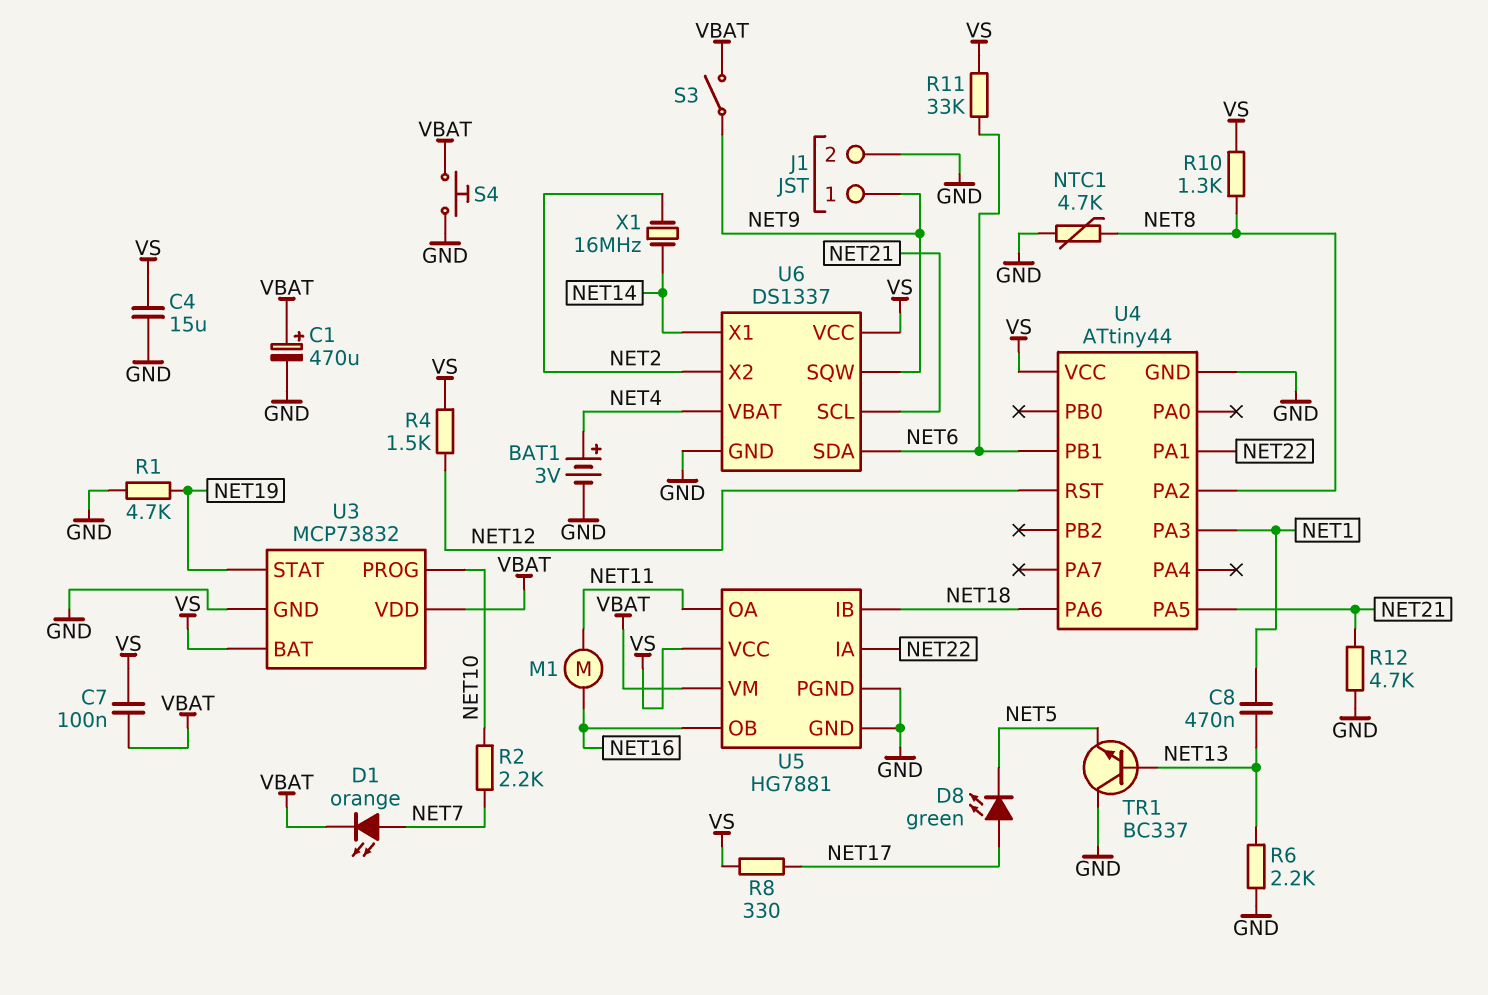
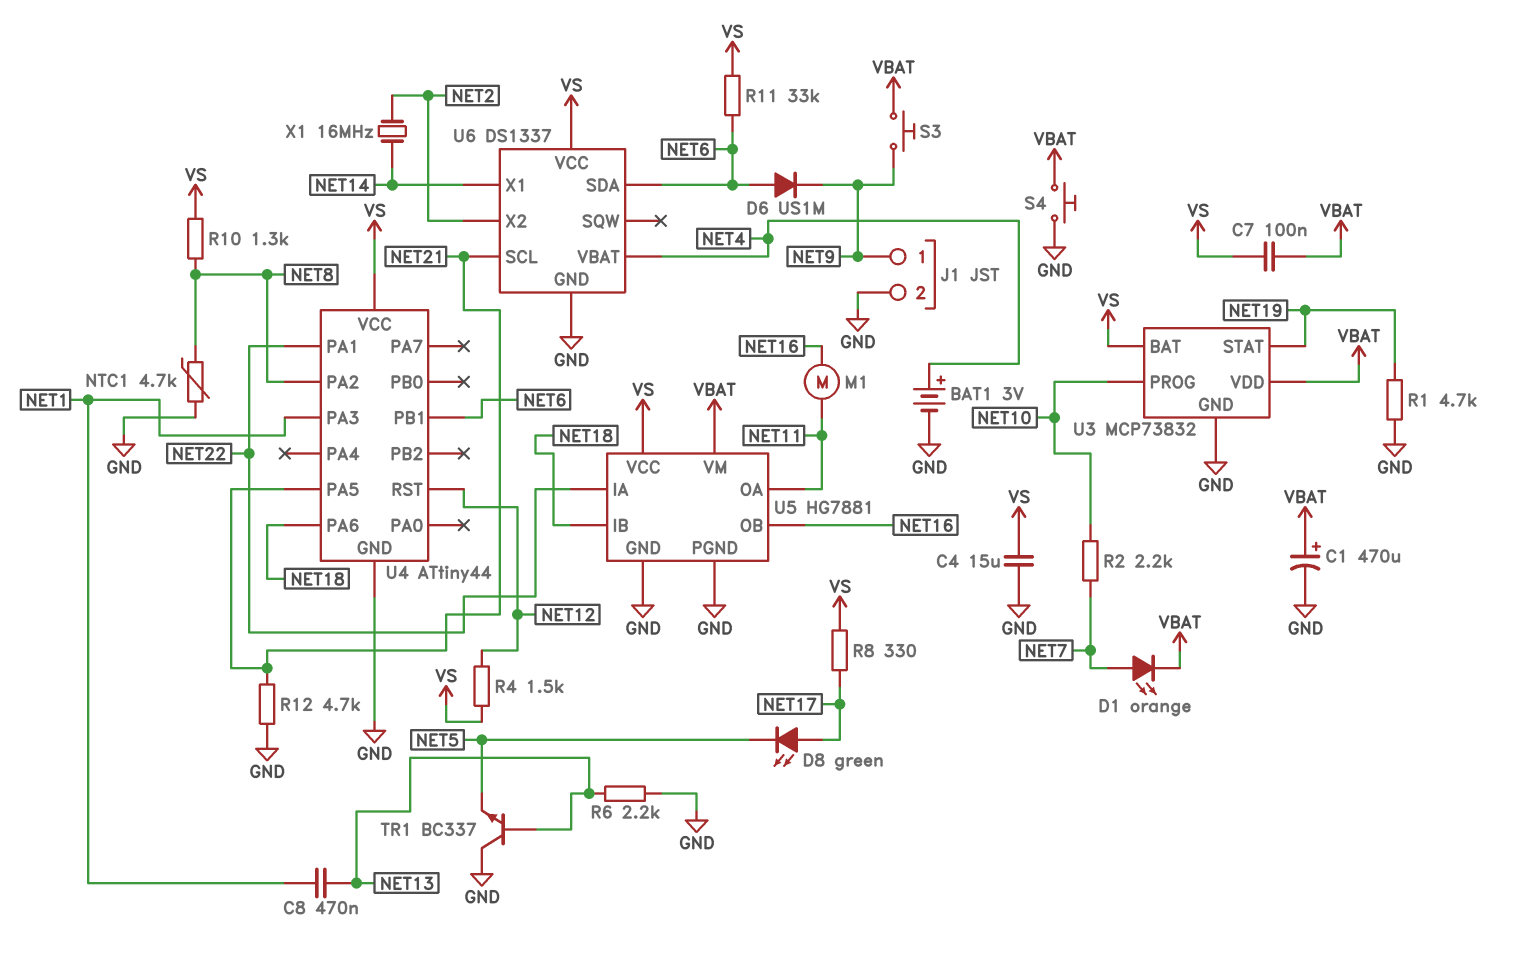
D6: none -> diode US1M (A NET6, K NET9)
S3: switch (NET9, VBAT) -> button (NET9, VBAT)
U6 pin SQW: NET9 -> none

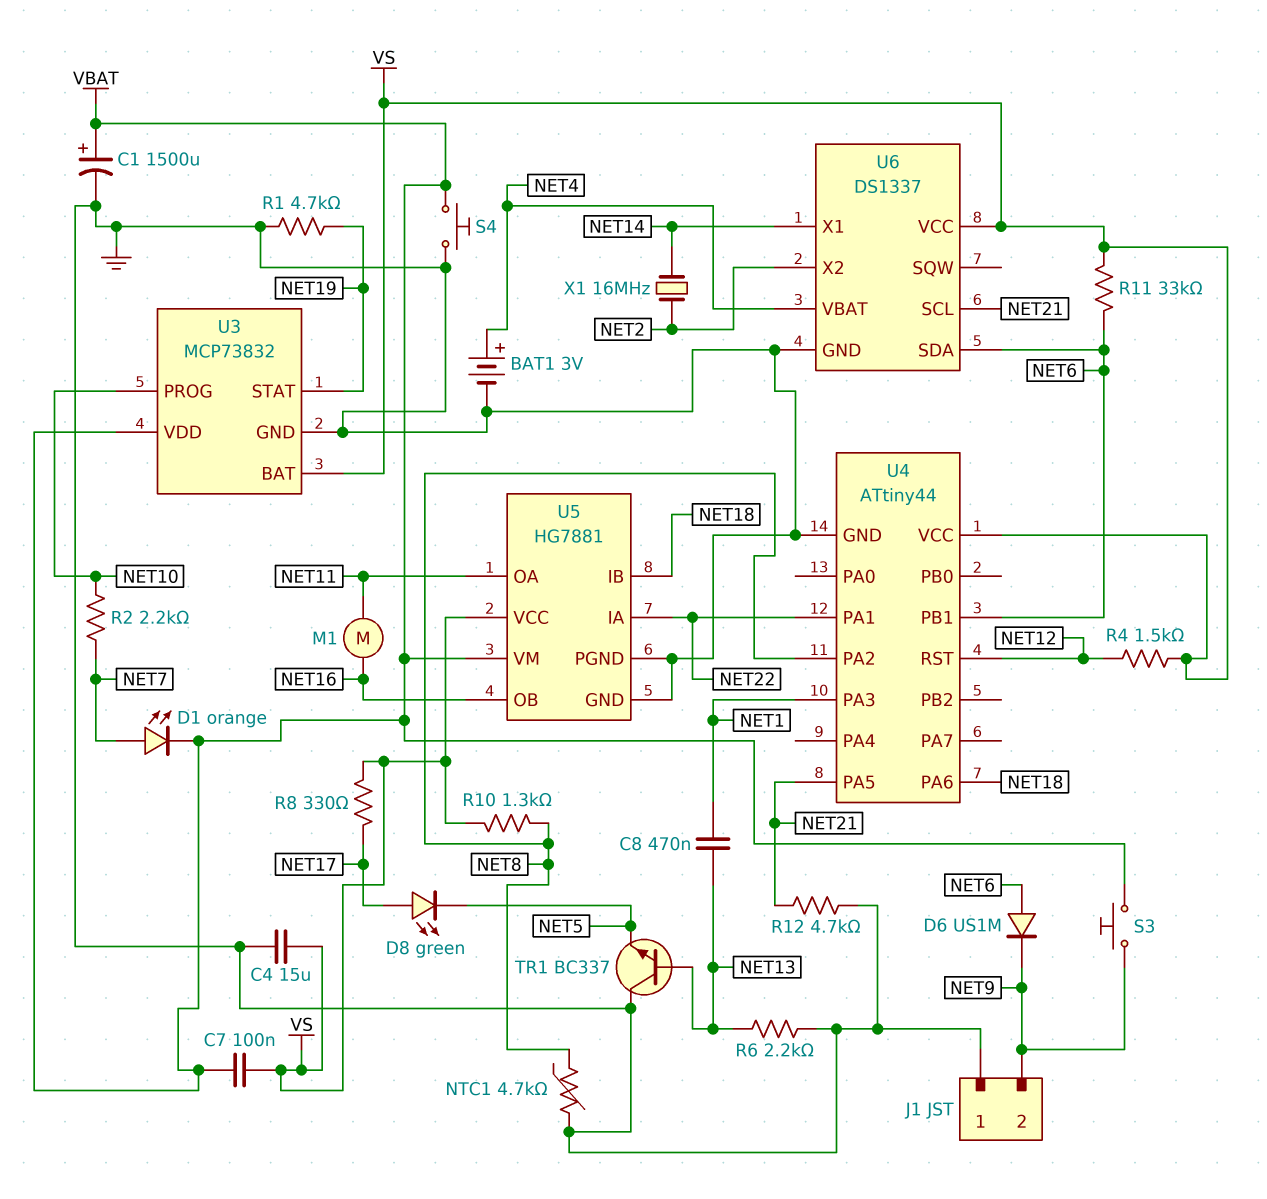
C1: 470uF (plus VBAT, minus GND) -> 1500uF (plus VBAT, minus GND)
J1 pin 1: NET9 -> GND
J1 pin 2: GND -> NET9

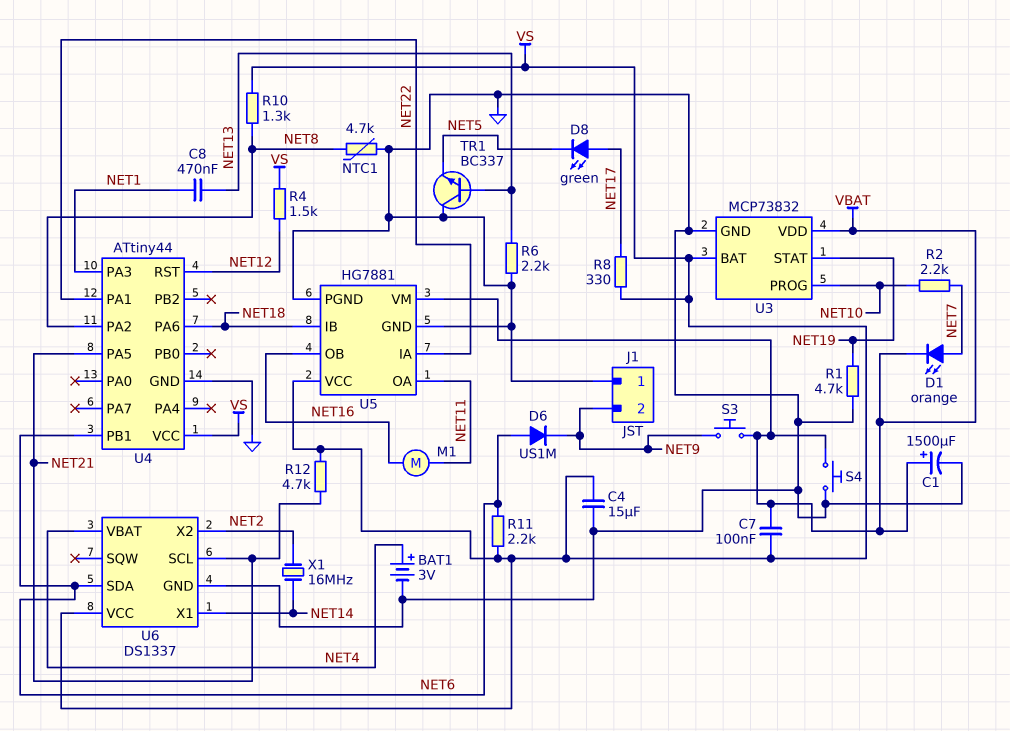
R11: 33k (NET6, VS) -> 2.2k (NET6, VS)
R12: 4.7k (GND, NET21) -> 4.7k (NET21, VS)

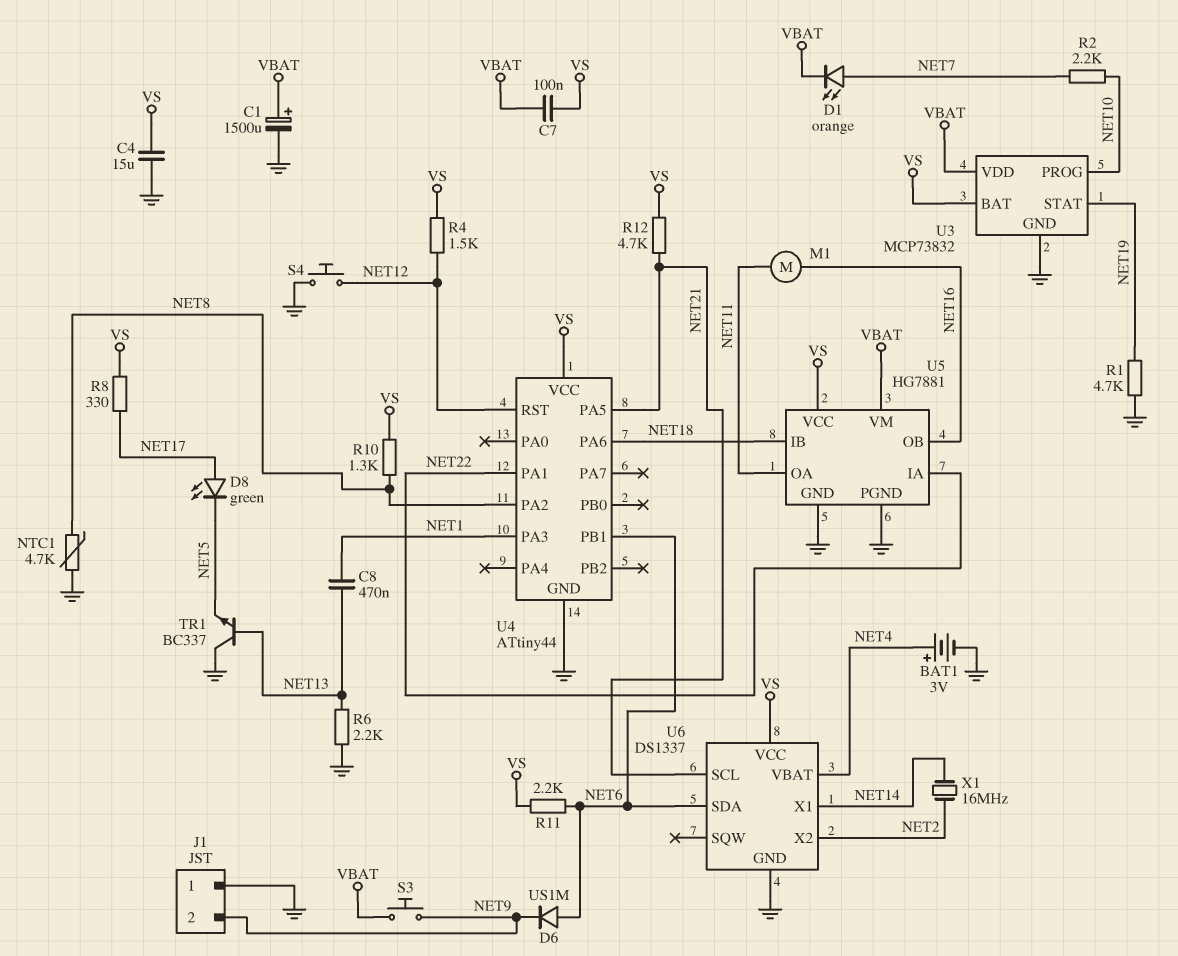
S4: button (GND, VBAT) -> button (GND, NET12)

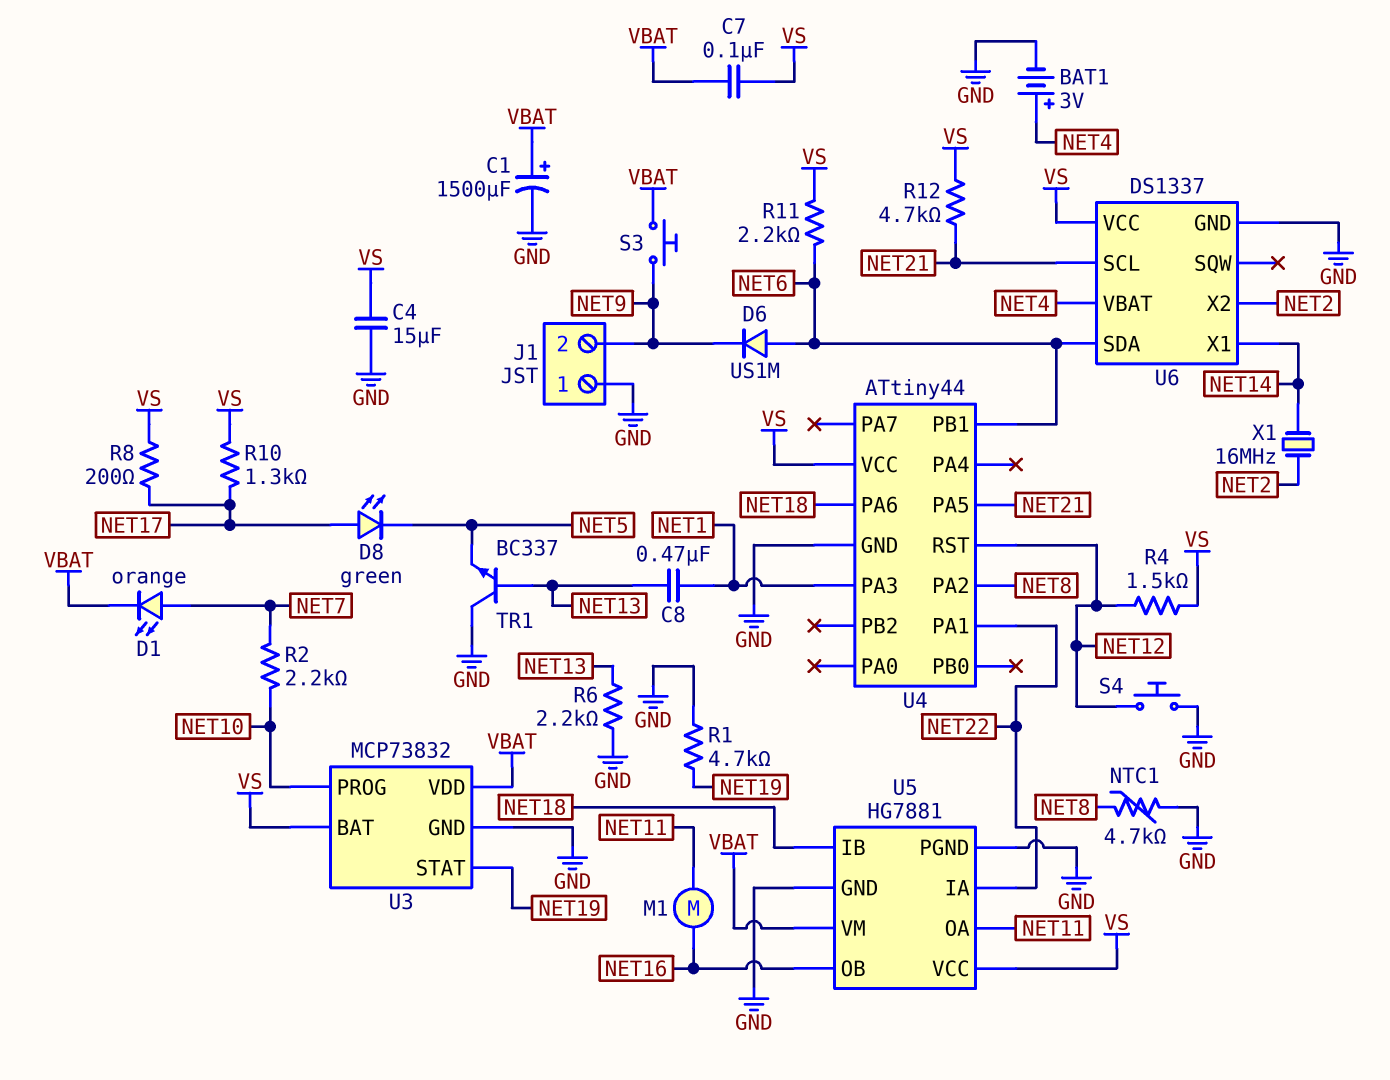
R8: 330 (NET17, VS) -> 200 (NET17, VS)
R10: 1.3k (NET8, VS) -> 1.3k (NET17, VS)

